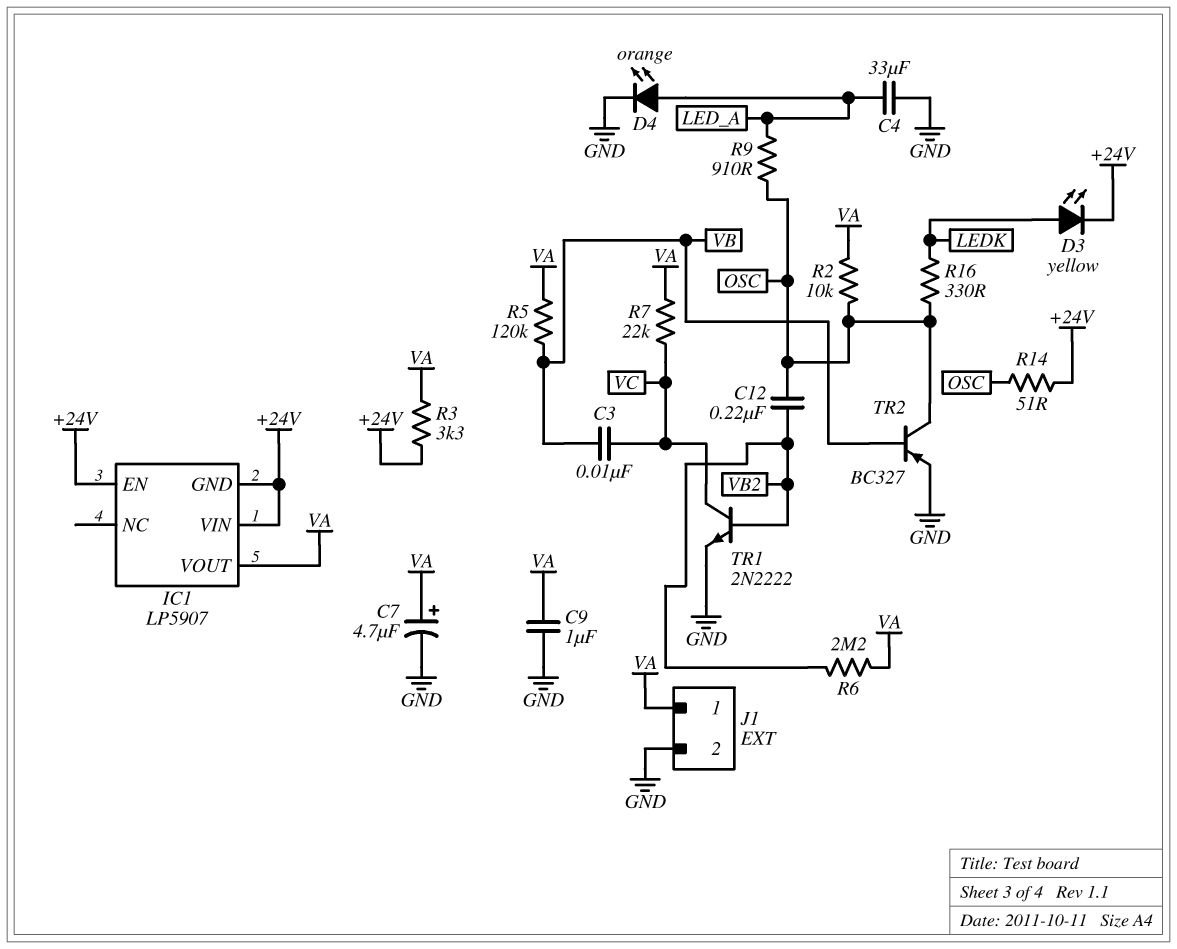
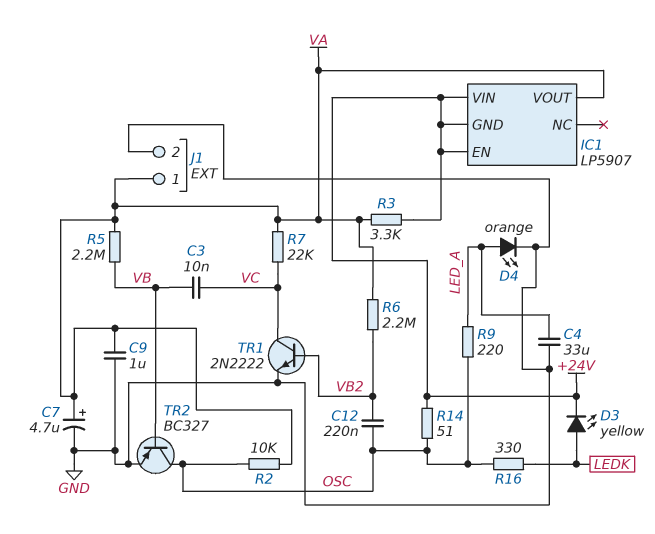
R5: 120k (VA, VB) -> 2.2M (VA, VB)
R9: 910 (LED_A, OSC) -> 220 (LED_A, OSC)

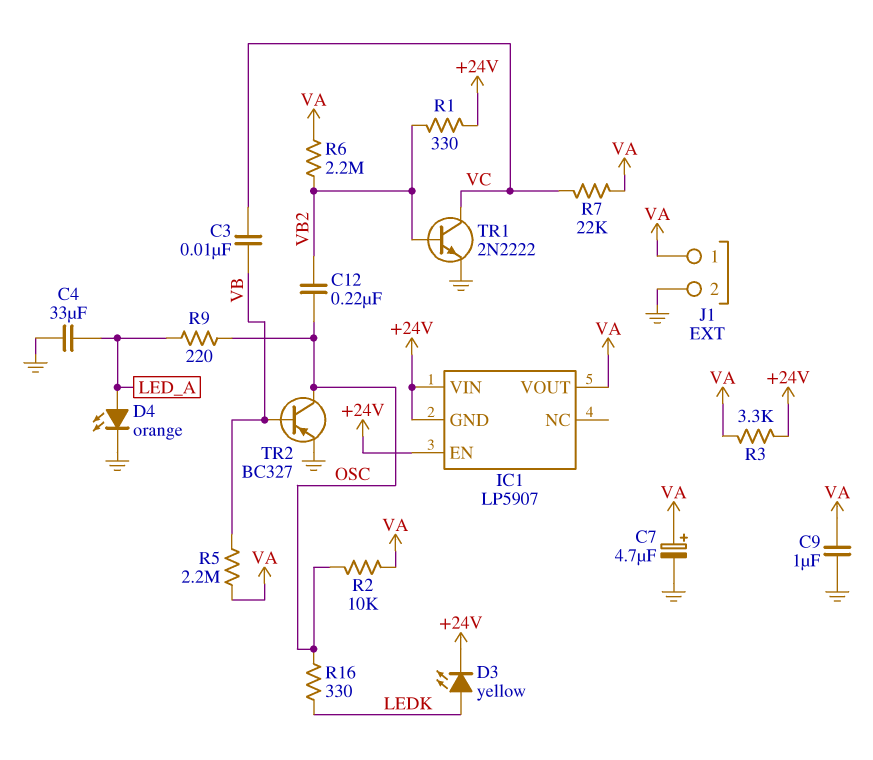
R1: none -> 330 (+24V, VB2)
R14: 51 (+24V, OSC) -> none

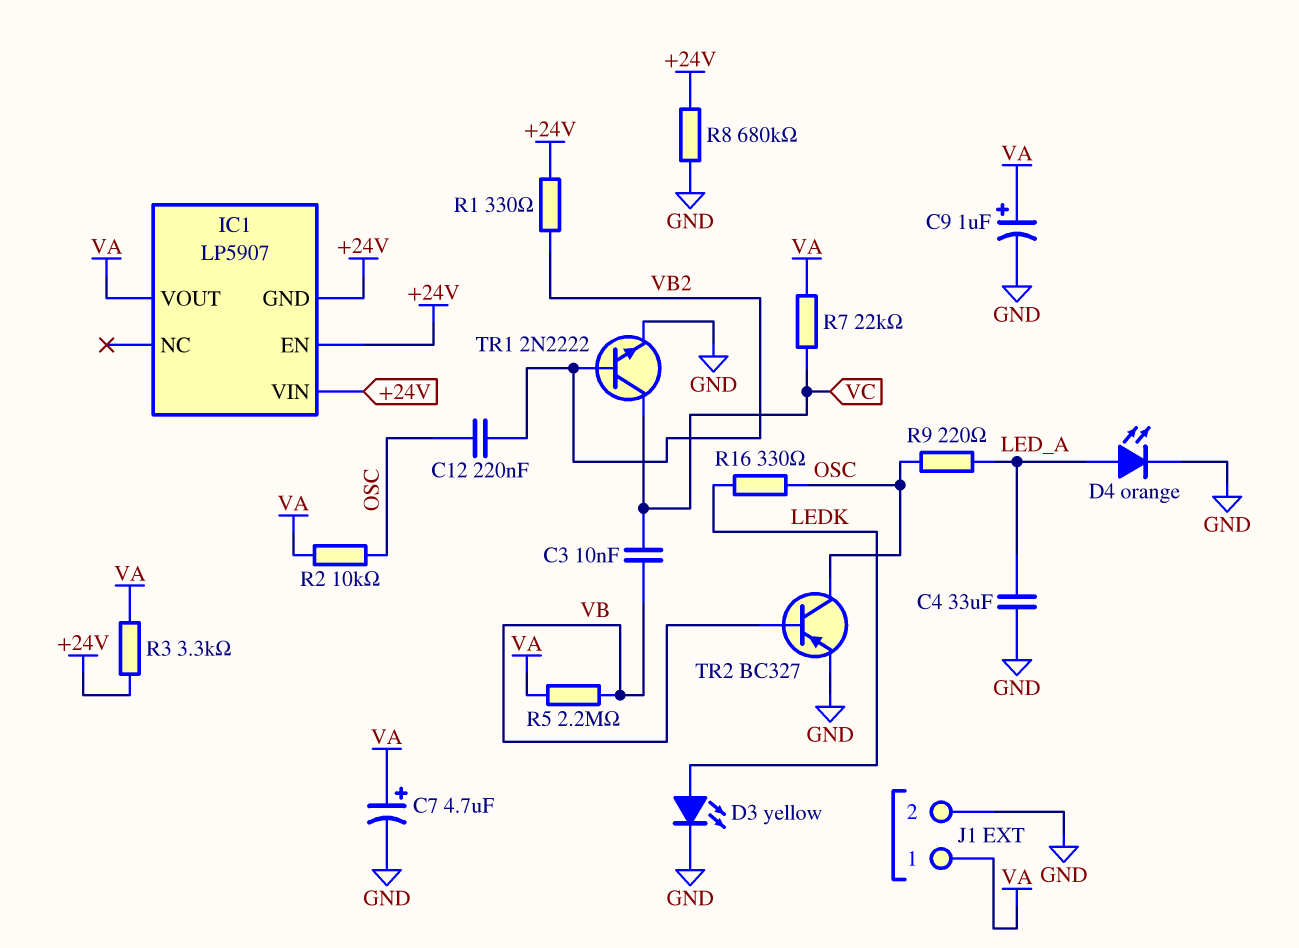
C9: 1uF (GND, VA) -> 1uF (plus VA, minus GND)
D3: LED yellow (A LEDK, K +24V) -> LED yellow (A LEDK, K GND)
R6: 2.2M (VA, VB2) -> none
R8: none -> 680k (+24V, GND)

